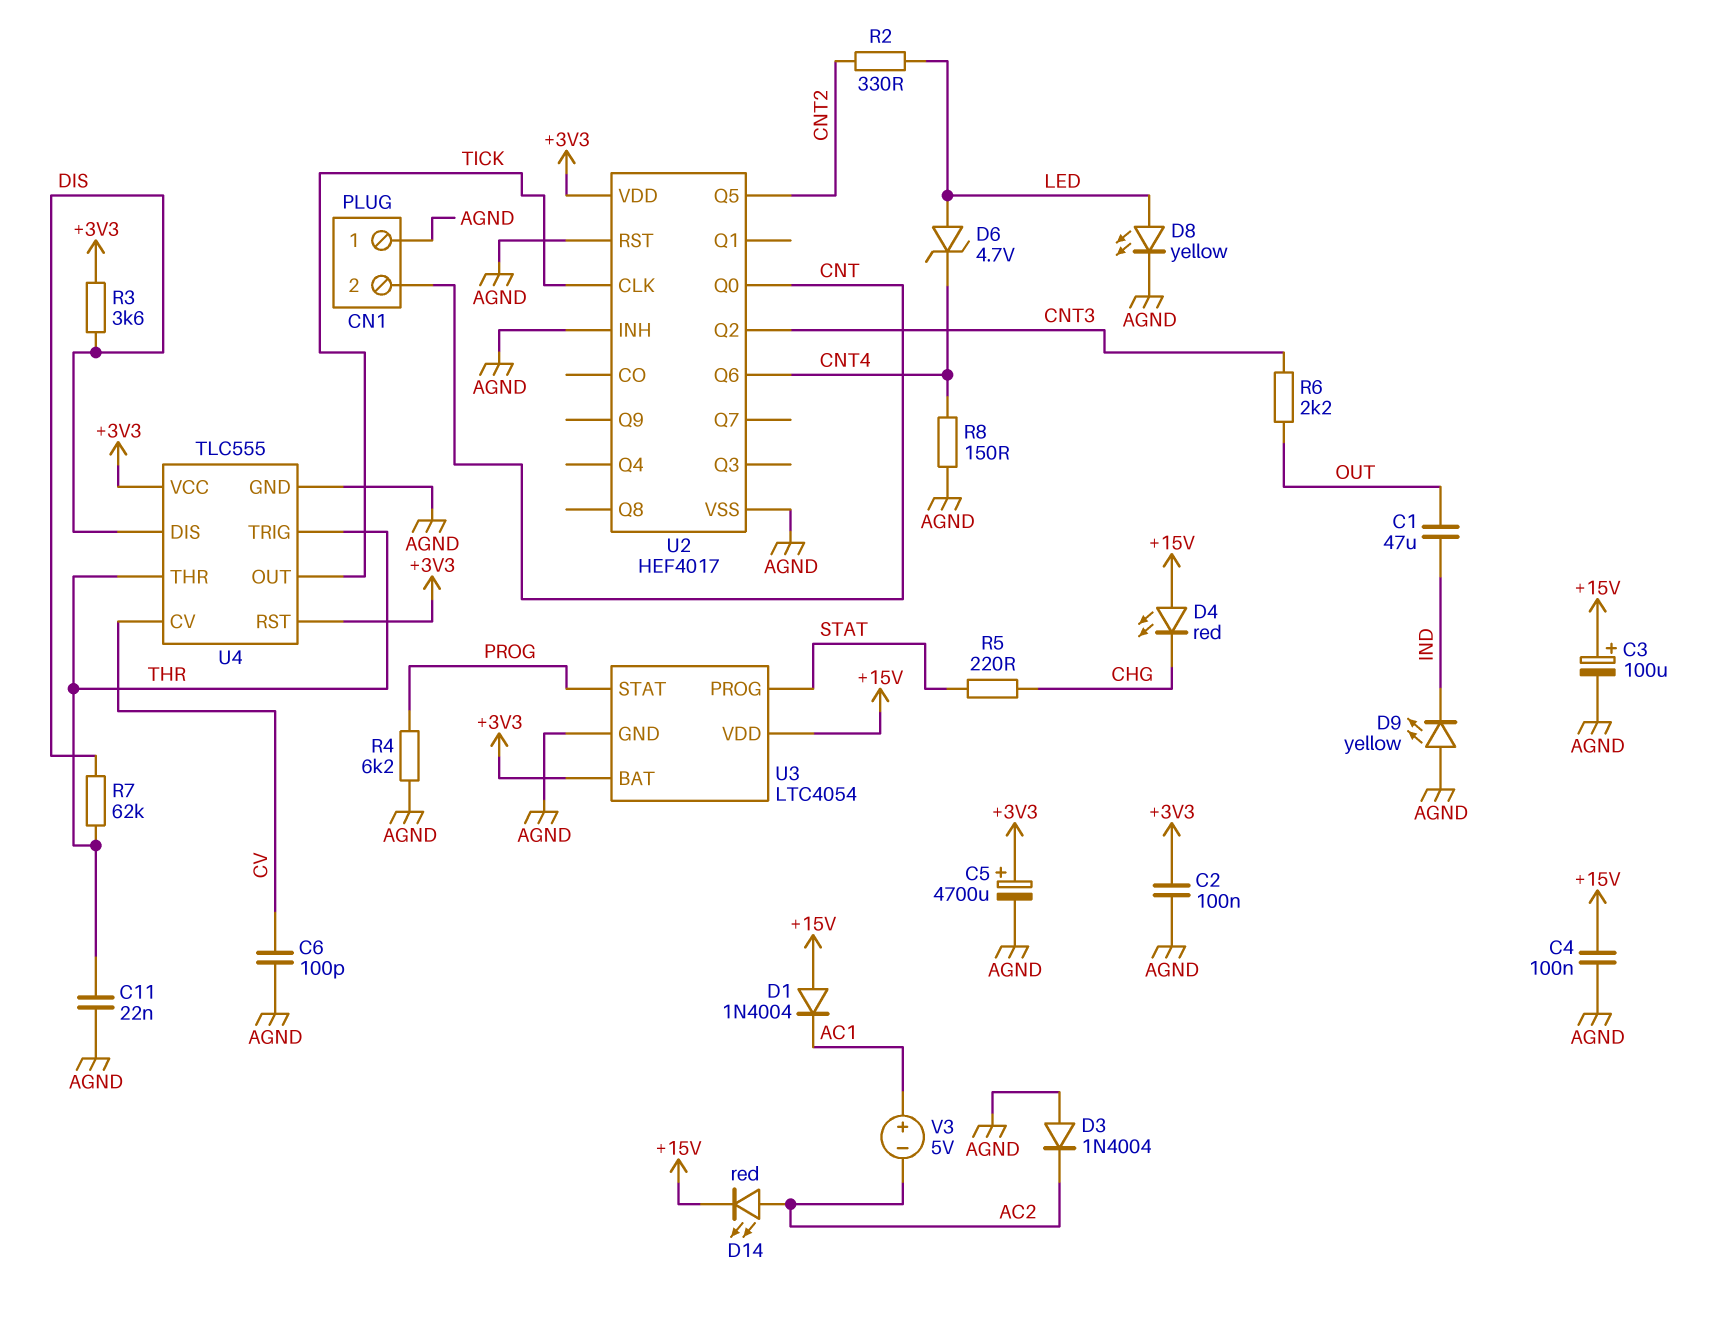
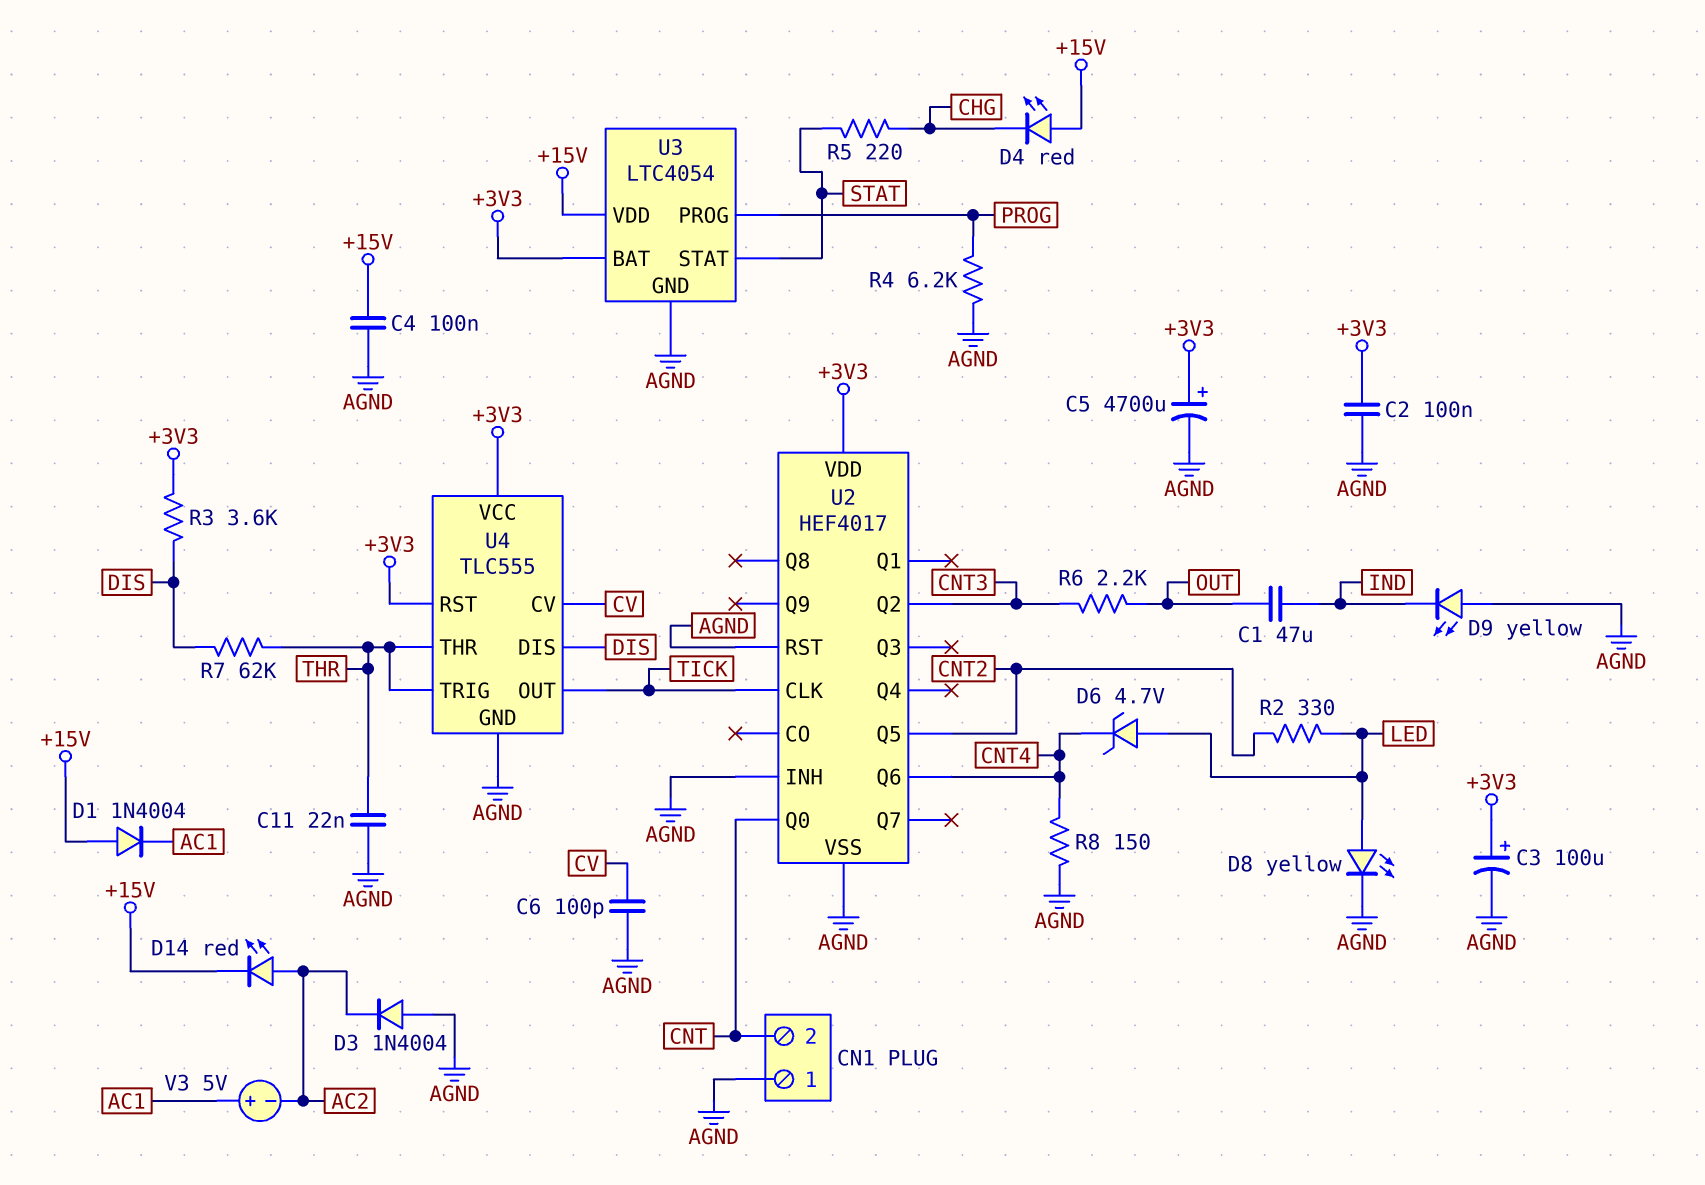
C3: 100uF (plus +15V, minus AGND) -> 100uF (plus +3V3, minus AGND)
U3 pin PROG: STAT -> PROG
U3 pin STAT: PROG -> STAT

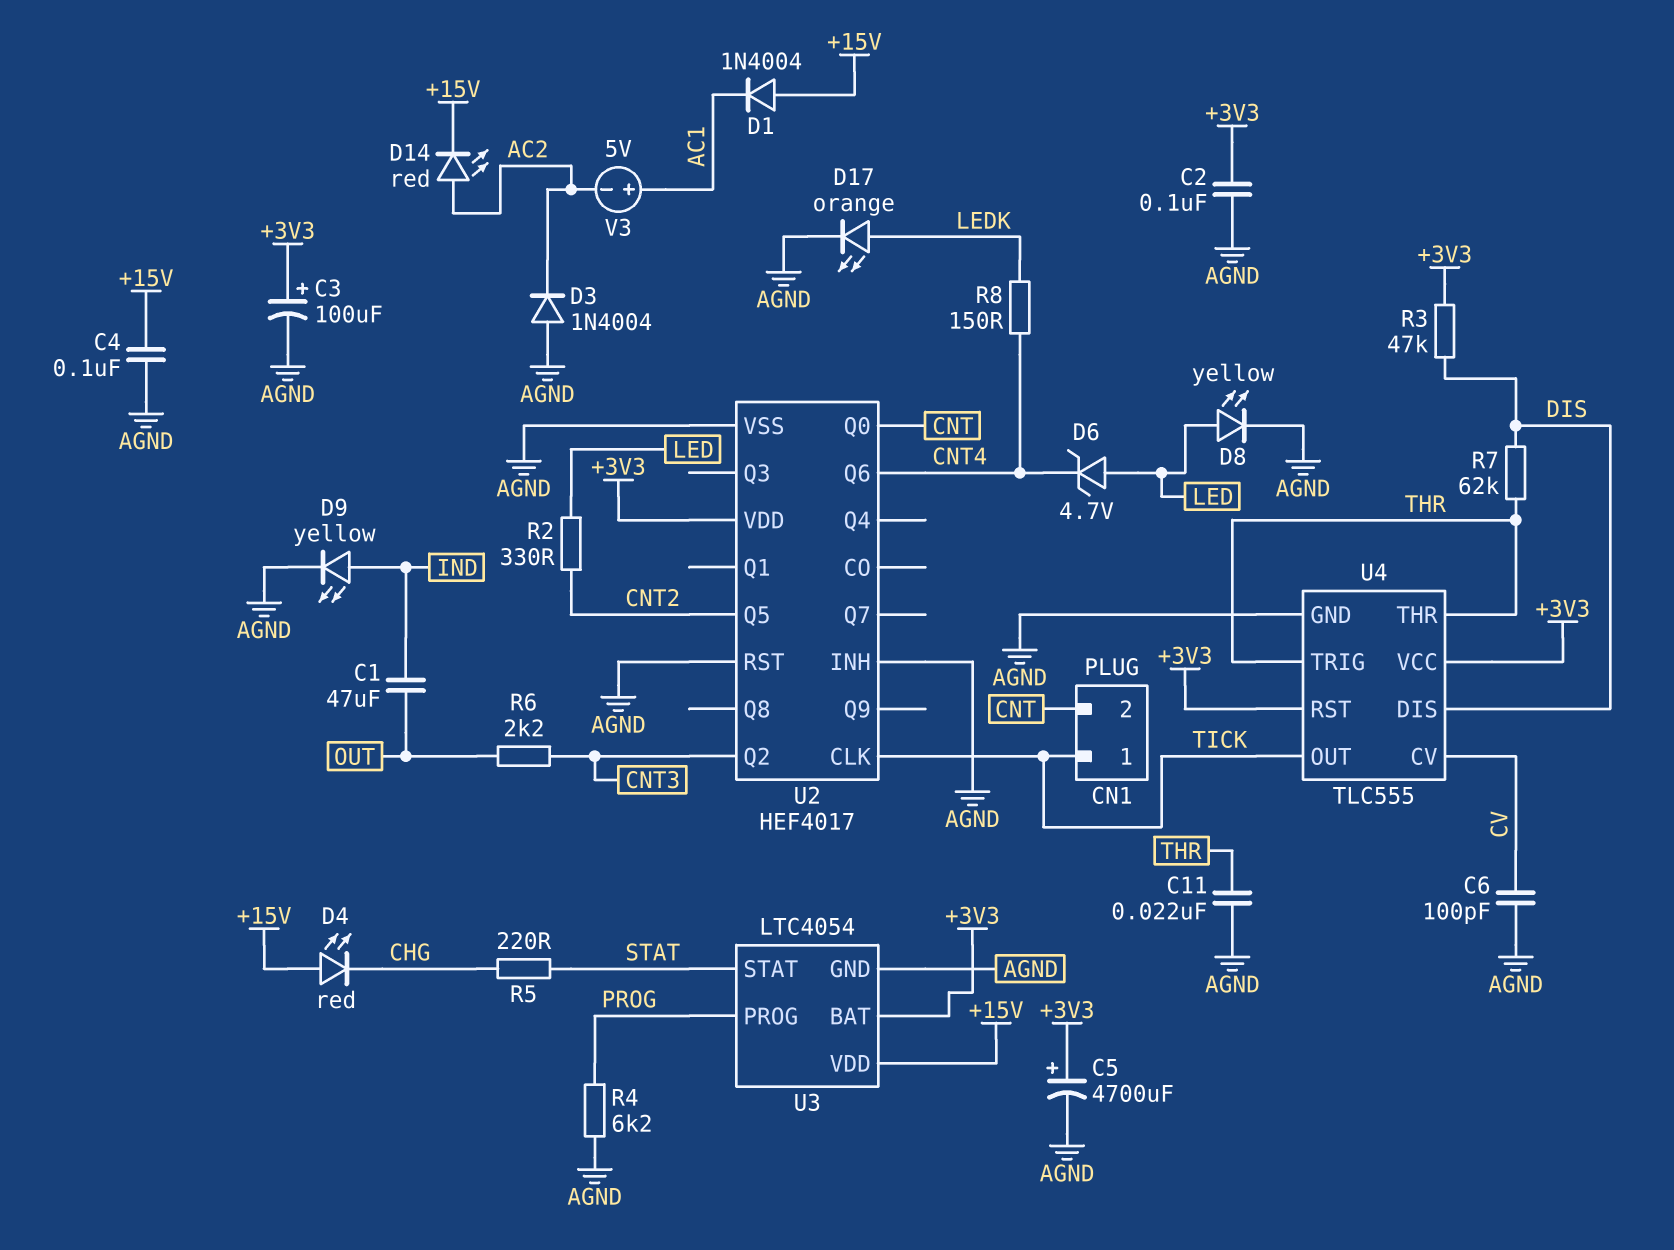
CN1 pin 1: AGND -> TICK
D9: LED yellow (A AGND, K IND) -> LED yellow (A IND, K AGND)
D17: none -> LED orange (A LEDK, K AGND)
R3: 3.6k (+3V3, DIS) -> 47k (+3V3, DIS)
R8: 150 (AGND, CNT4) -> 150 (CNT4, LEDK)

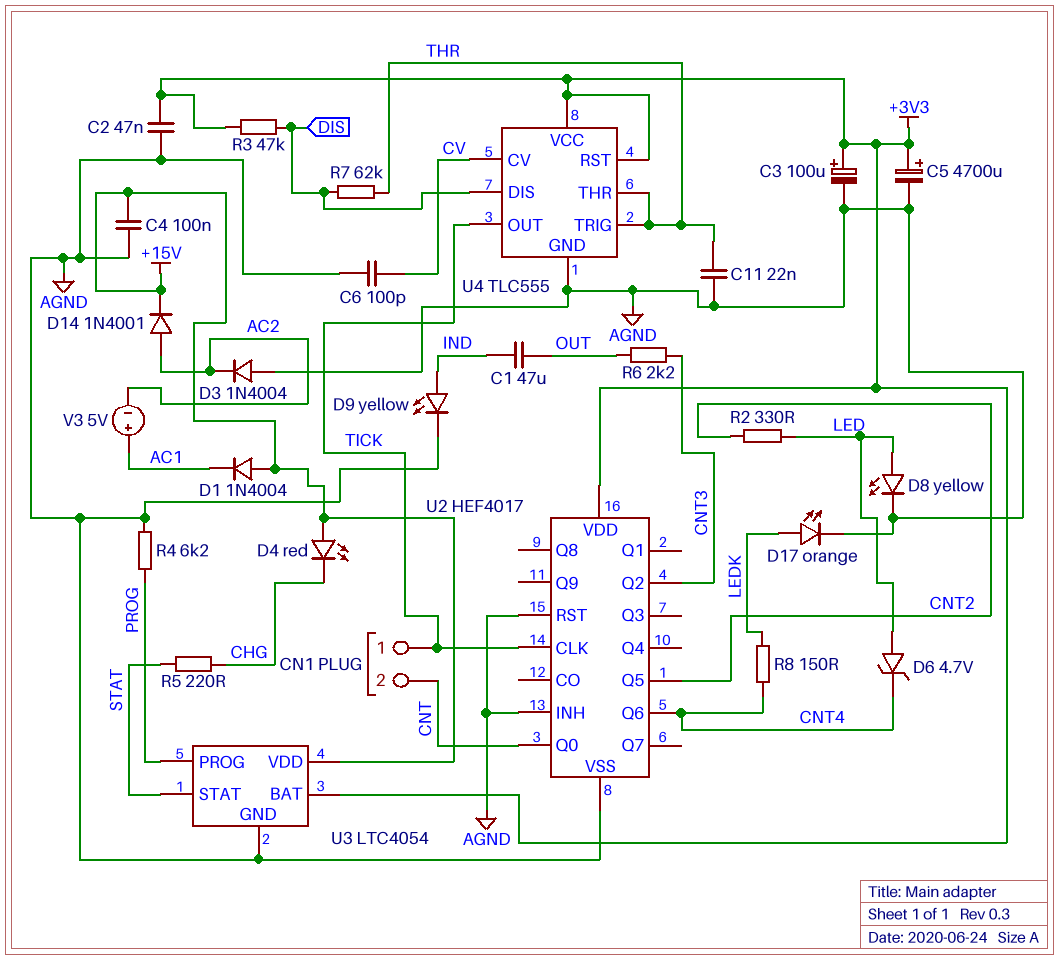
C2: 100nF (+3V3, AGND) -> 47nF (+3V3, AGND)
D14: LED red (A AC2, K +15V) -> diode 1N4001 (A AC2, K +15V)

